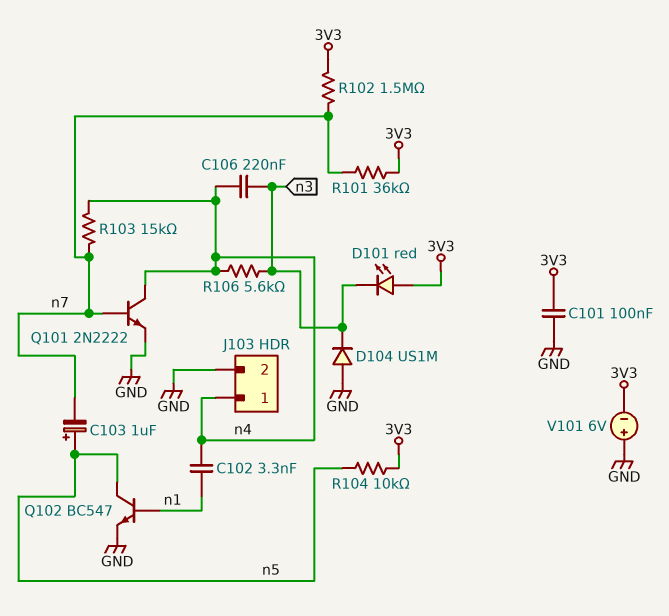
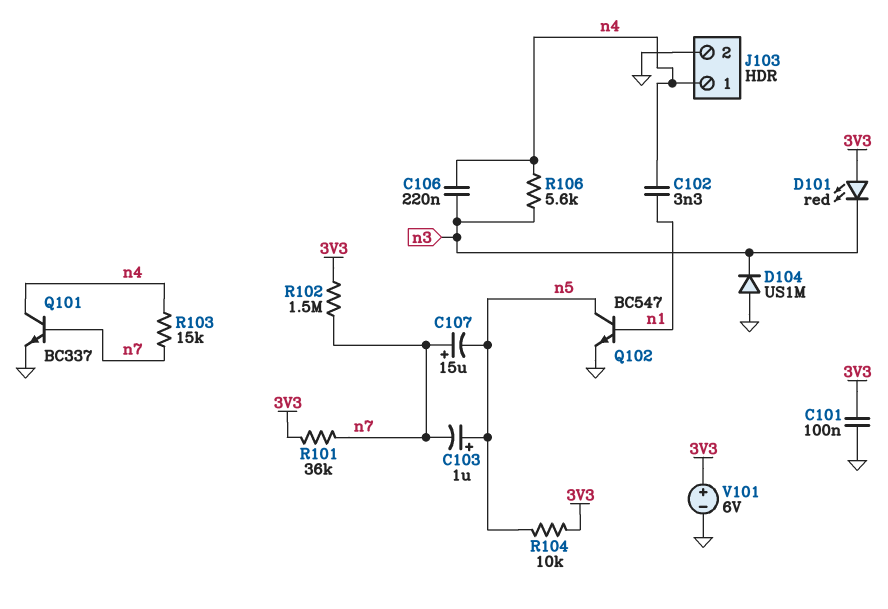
C107: none -> 15uF (plus n7, minus n5)
Q101: NPN 2N2222 (B n7, C n4, E GND) -> NPN BC337 (B n7, C n4, E GND)
V101: 6V (plus GND, minus 3V3) -> 6V (plus 3V3, minus GND)

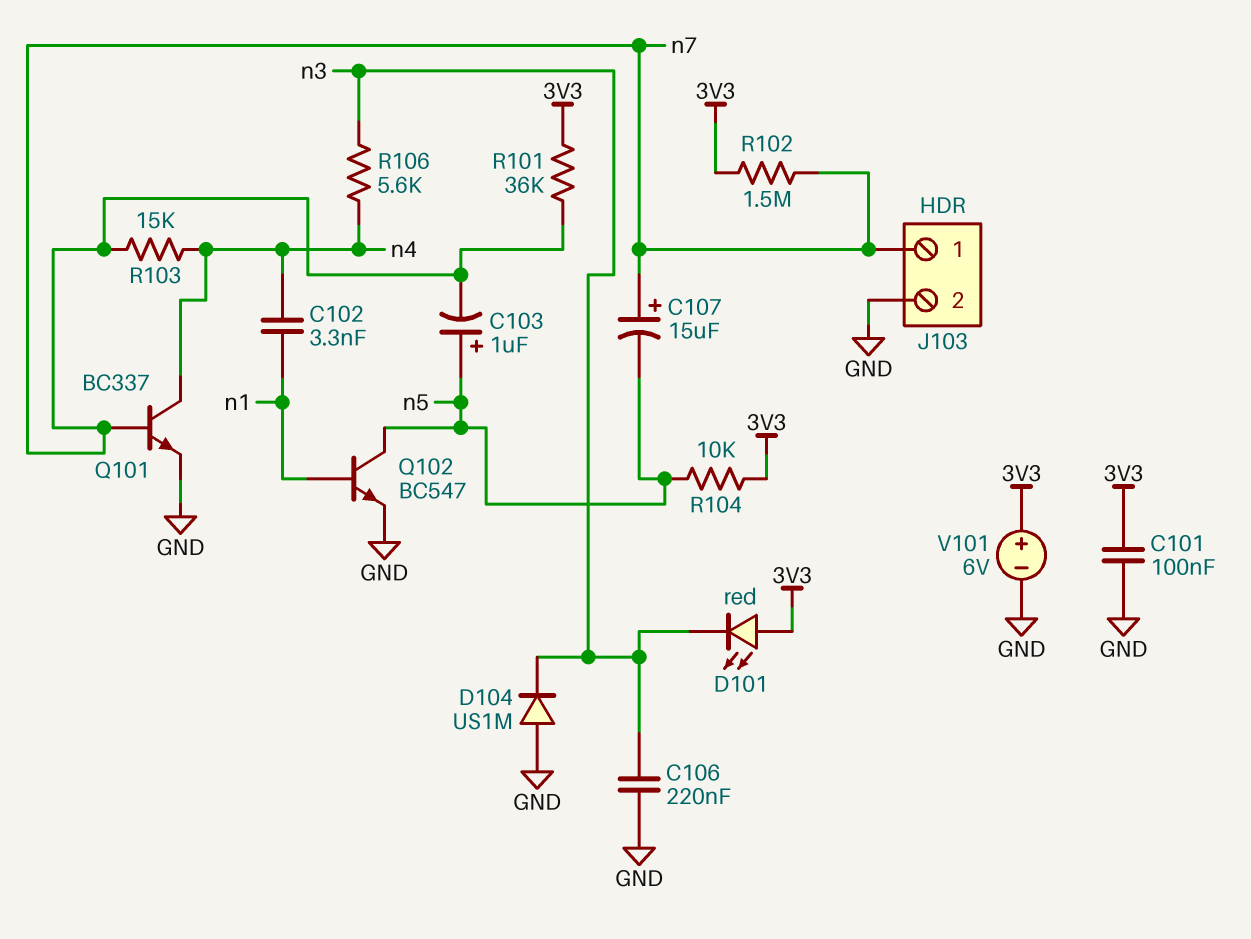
C106: 220nF (n3, n4) -> 220nF (GND, n3)
J103 pin 1: n4 -> n7

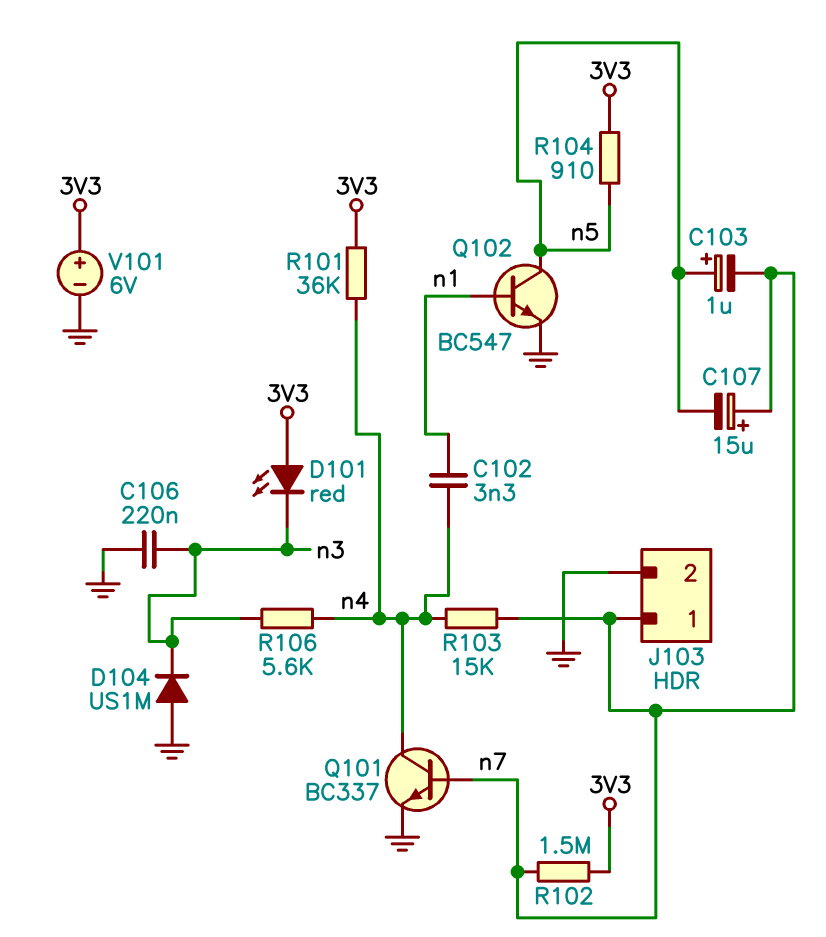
C101: 100nF (3V3, GND) -> none
R101: 36k (3V3, n7) -> 36k (3V3, n4)
R104: 10k (3V3, n5) -> 910 (3V3, n5)

